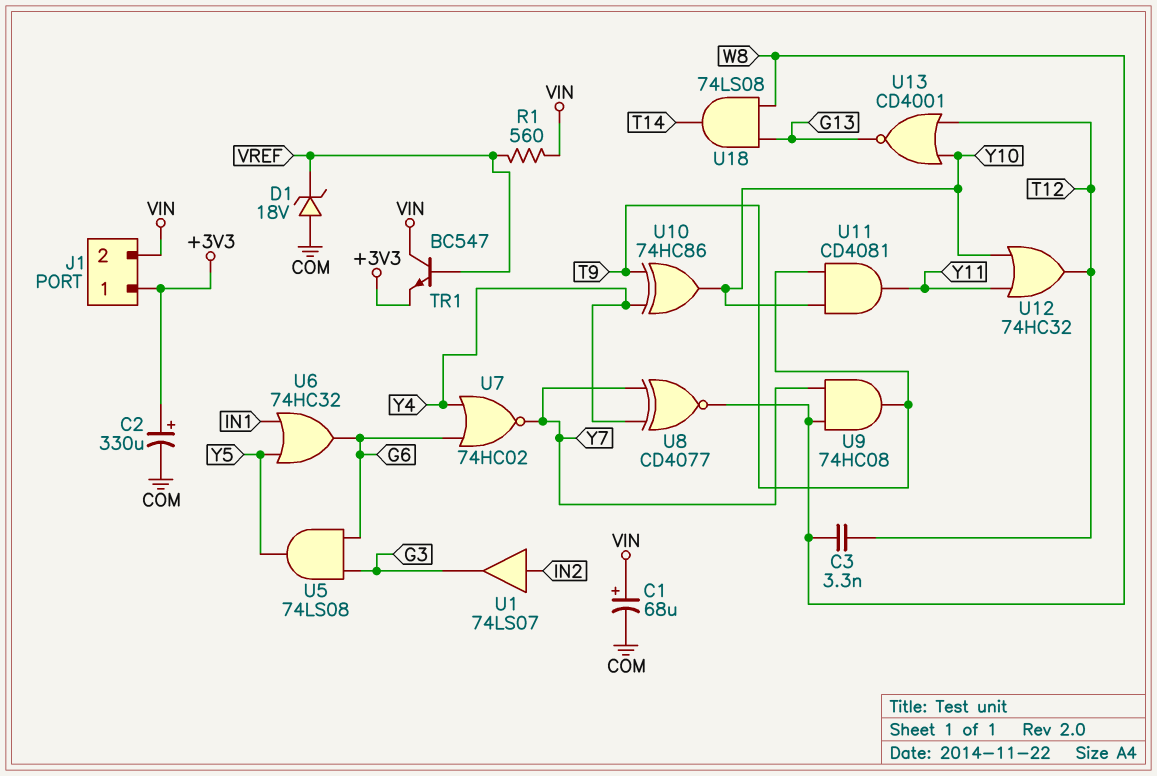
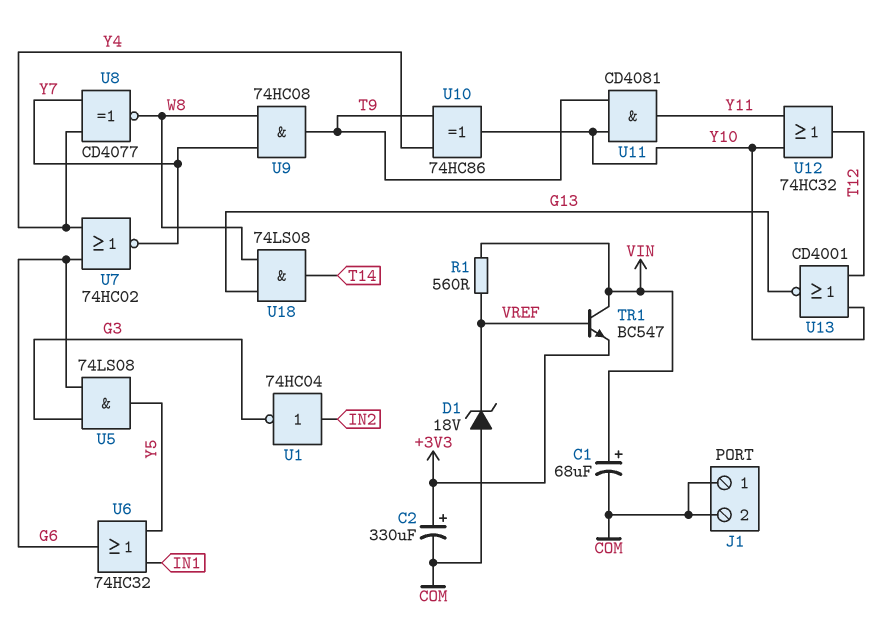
C3: 3.3nF (T12, W8) -> none
J1 pin 1: +3V3 -> COM
J1 pin 2: VIN -> COM
U1: buffer 74LS07 (in IN2, out G3) -> NOT 74HC04 (in IN2, out G3)

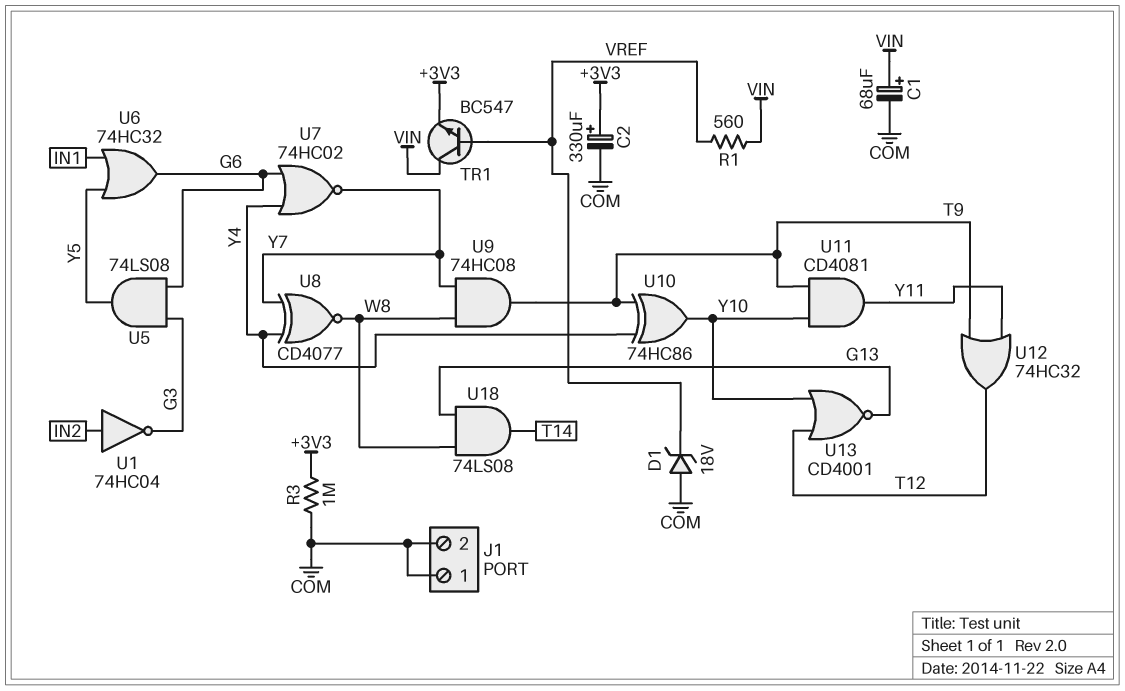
R3: none -> 1M (+3V3, COM)
U12: OR 74HC32 (in Y10, in Y11, out T12) -> OR 74HC32 (in T9, in Y11, out T12)

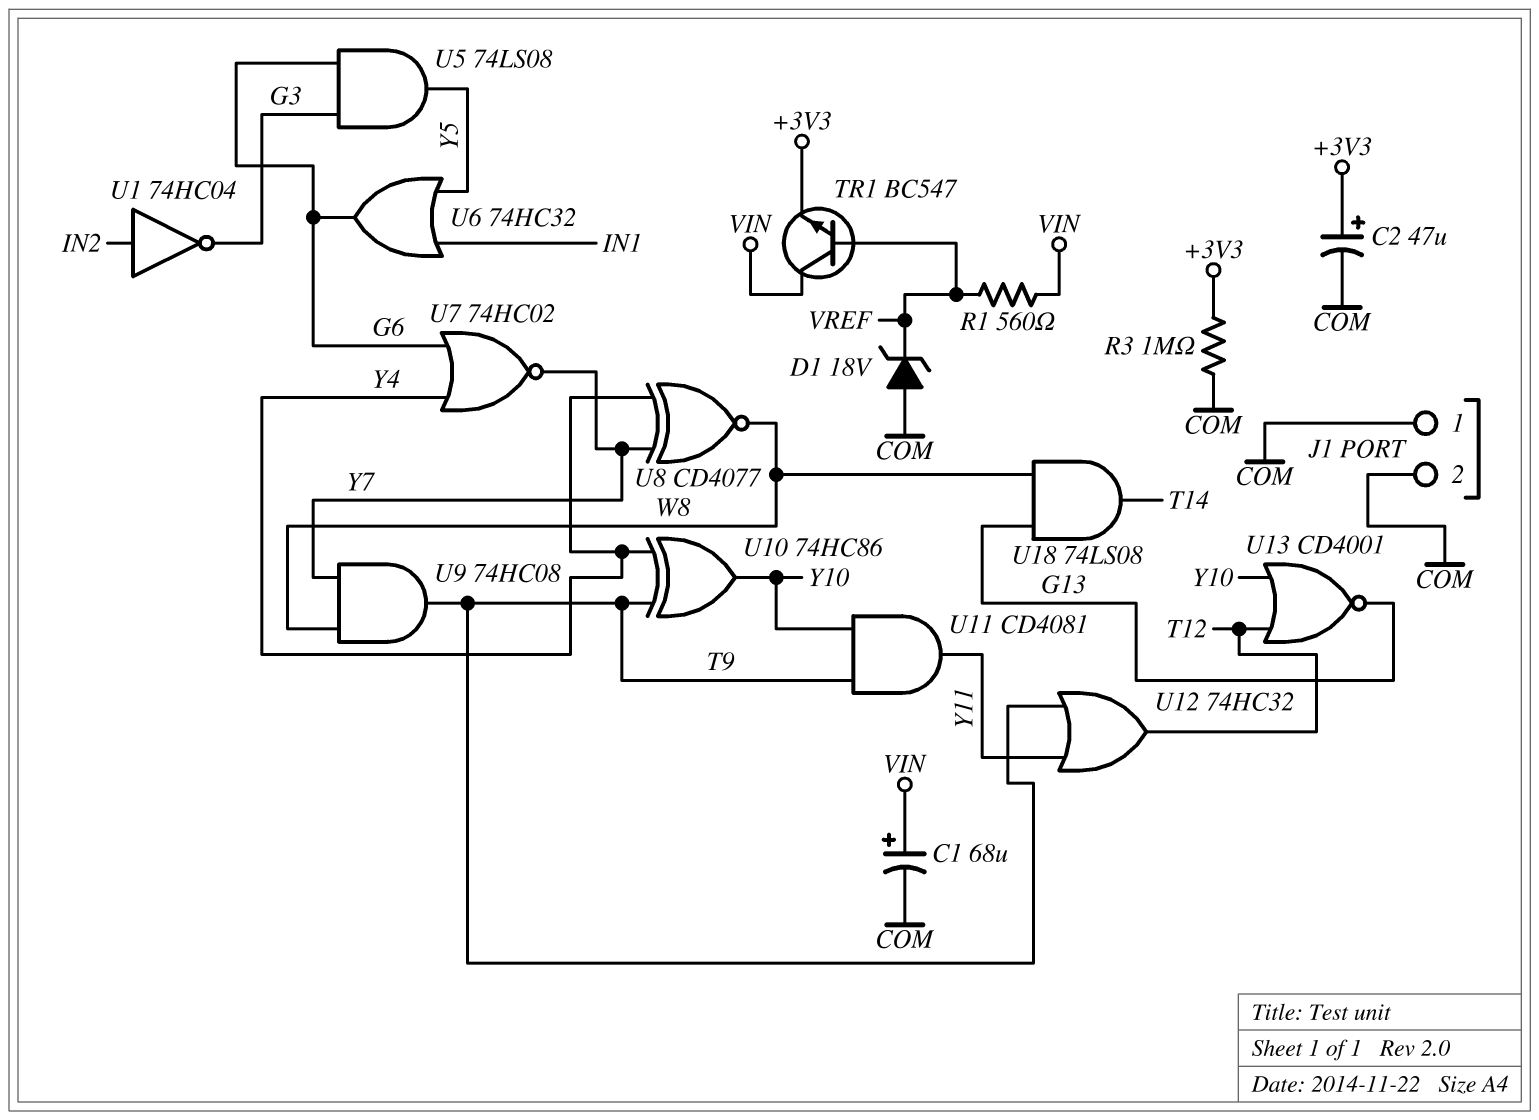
C2: 330uF (plus +3V3, minus COM) -> 47uF (plus +3V3, minus COM)

